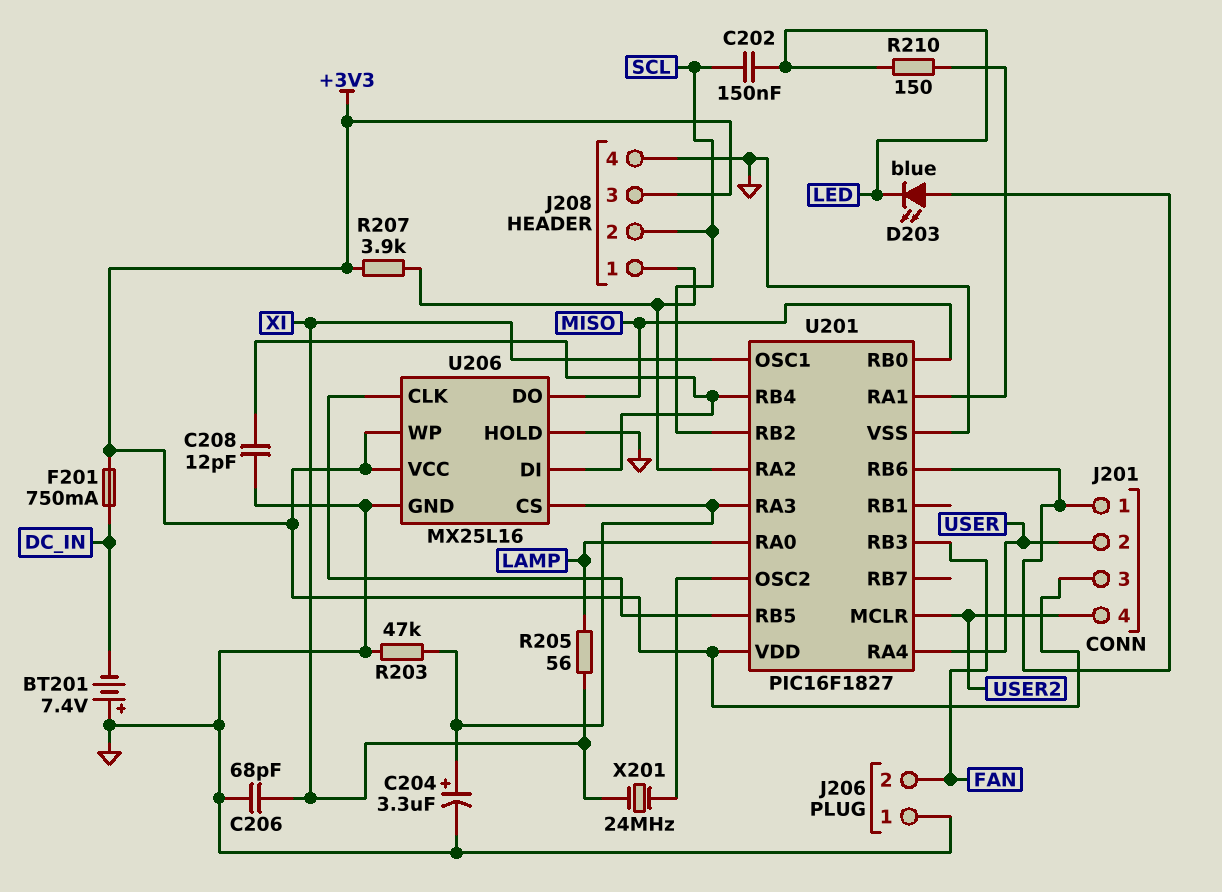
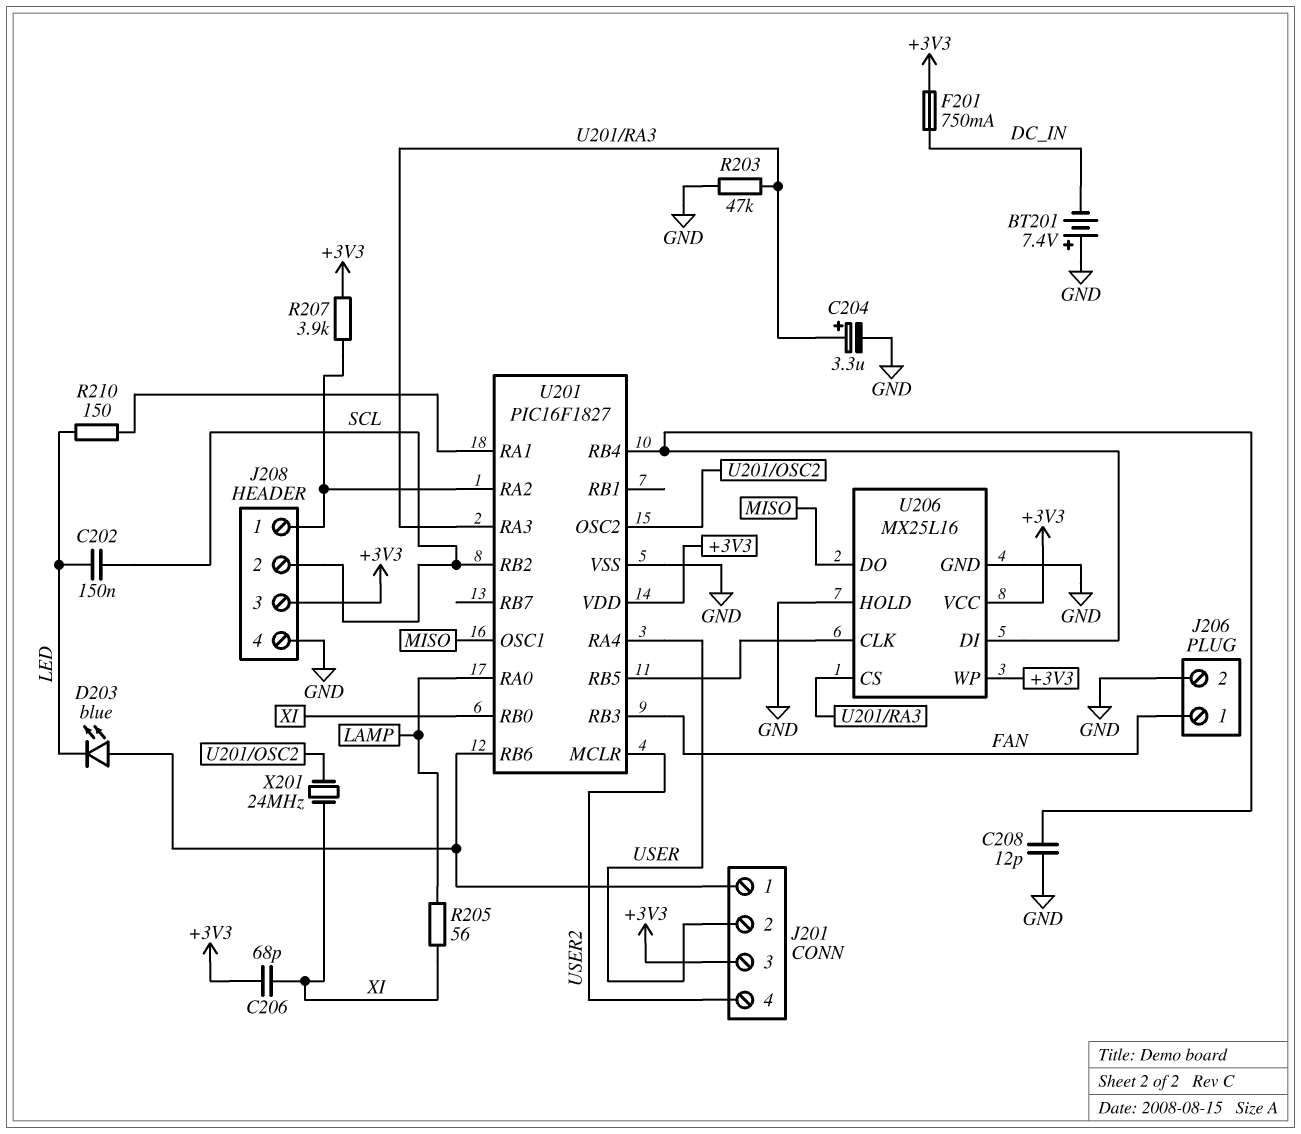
C206: 68pF (GND, XI) -> 68pF (+3V3, XI)
J206 pin 1: GND -> FAN
J206 pin 2: FAN -> GND
U201 pin OSC1: XI -> MISO
U201 pin RB0: MISO -> XI

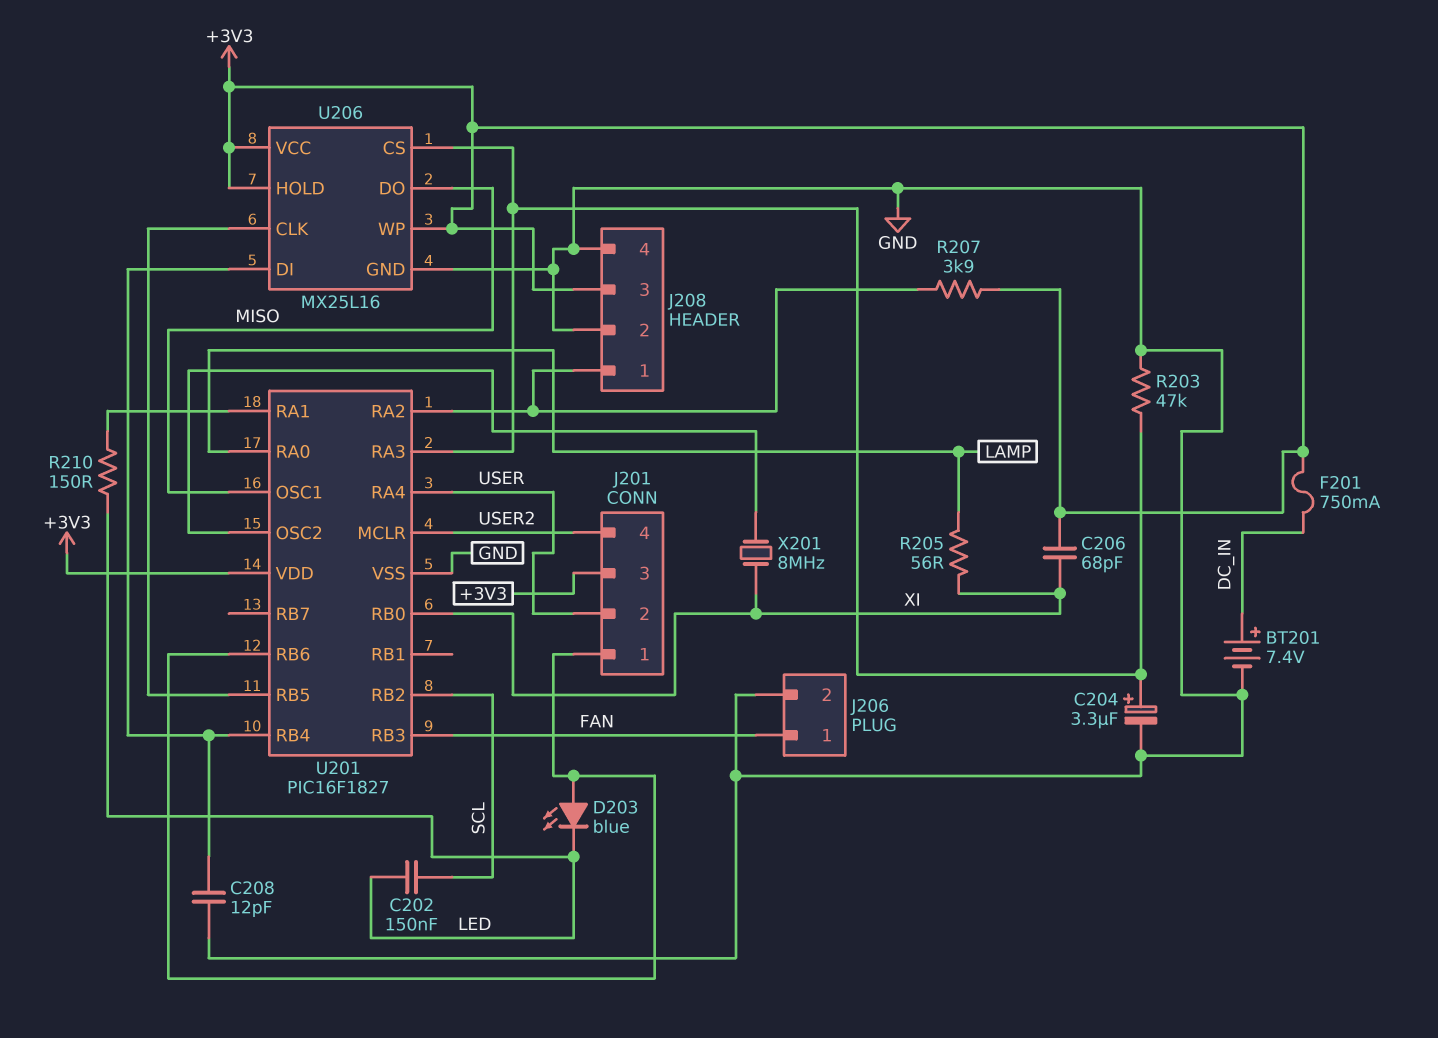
BT201: 7.4V (plus GND, minus DC_IN) -> 7.4V (plus DC_IN, minus GND)
J208 pin 2: SCL -> GND
U206 pin HOLD: GND -> +3V3
X201: 24MHz (U201/OSC2, XI) -> 8MHz (U201/OSC2, XI)

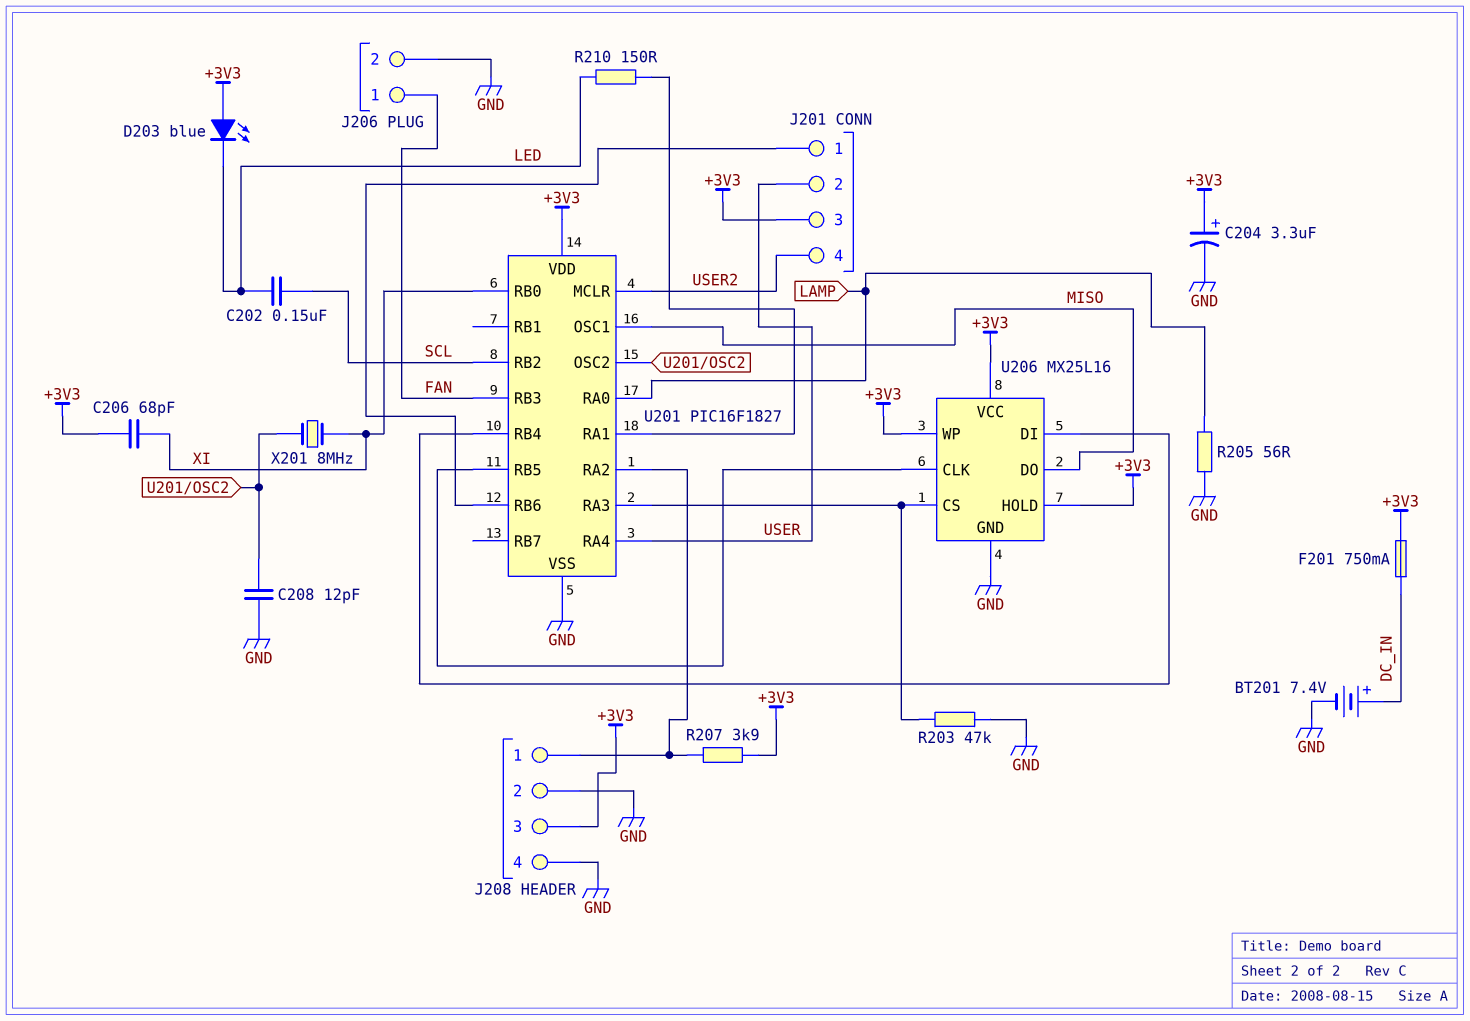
C204: 3.3uF (plus U201/RA3, minus GND) -> 3.3uF (plus +3V3, minus GND)
C208: 12pF (GND, U201/RB4) -> 12pF (GND, U201/OSC2)
D203: LED blue (A J201/1, K LED) -> LED blue (A +3V3, K LED)
R205: 56 (LAMP, XI) -> 56 (GND, LAMP)

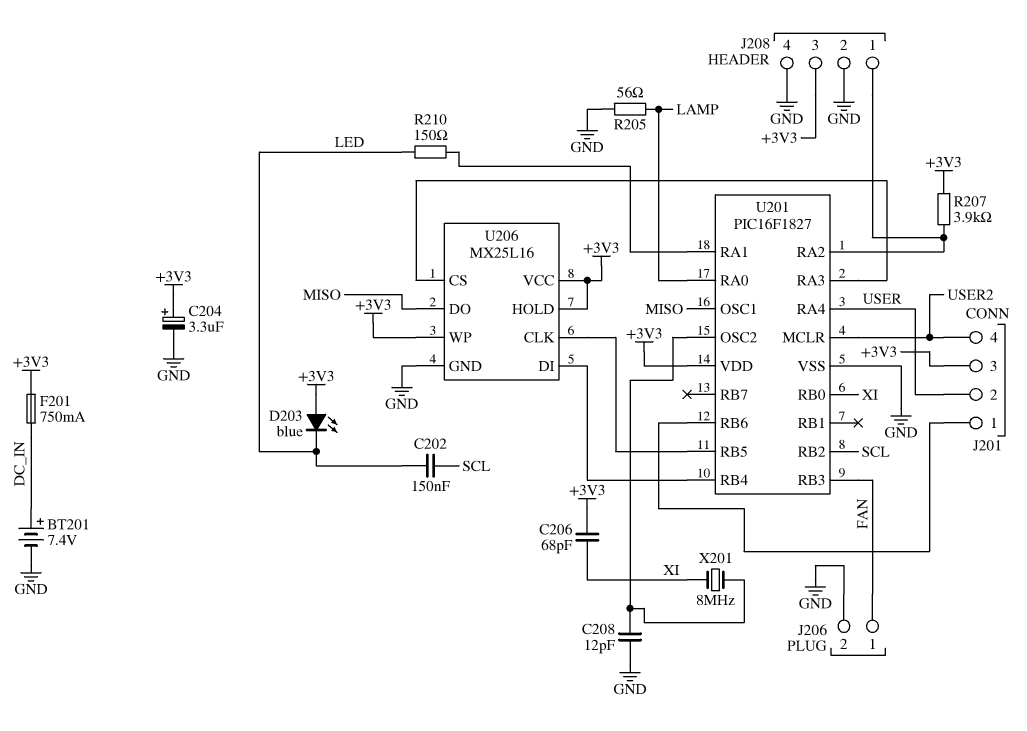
R203: 47k (GND, U201/RA3) -> none

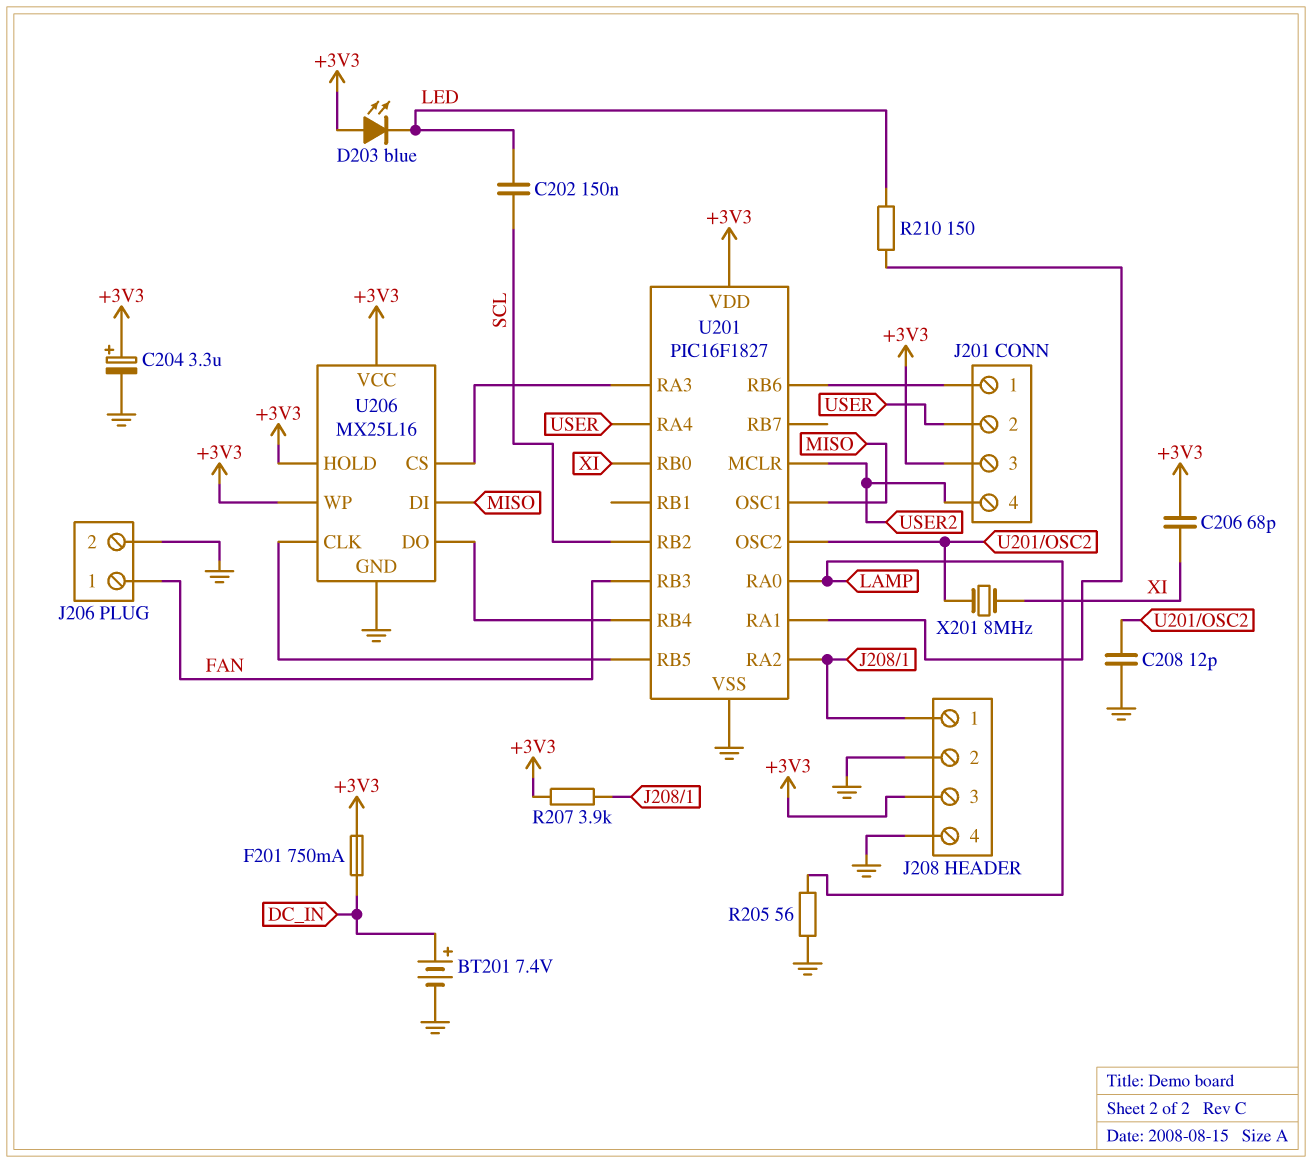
U206 pin DI: U201/RB4 -> MISO
U206 pin DO: MISO -> U201/RB4

